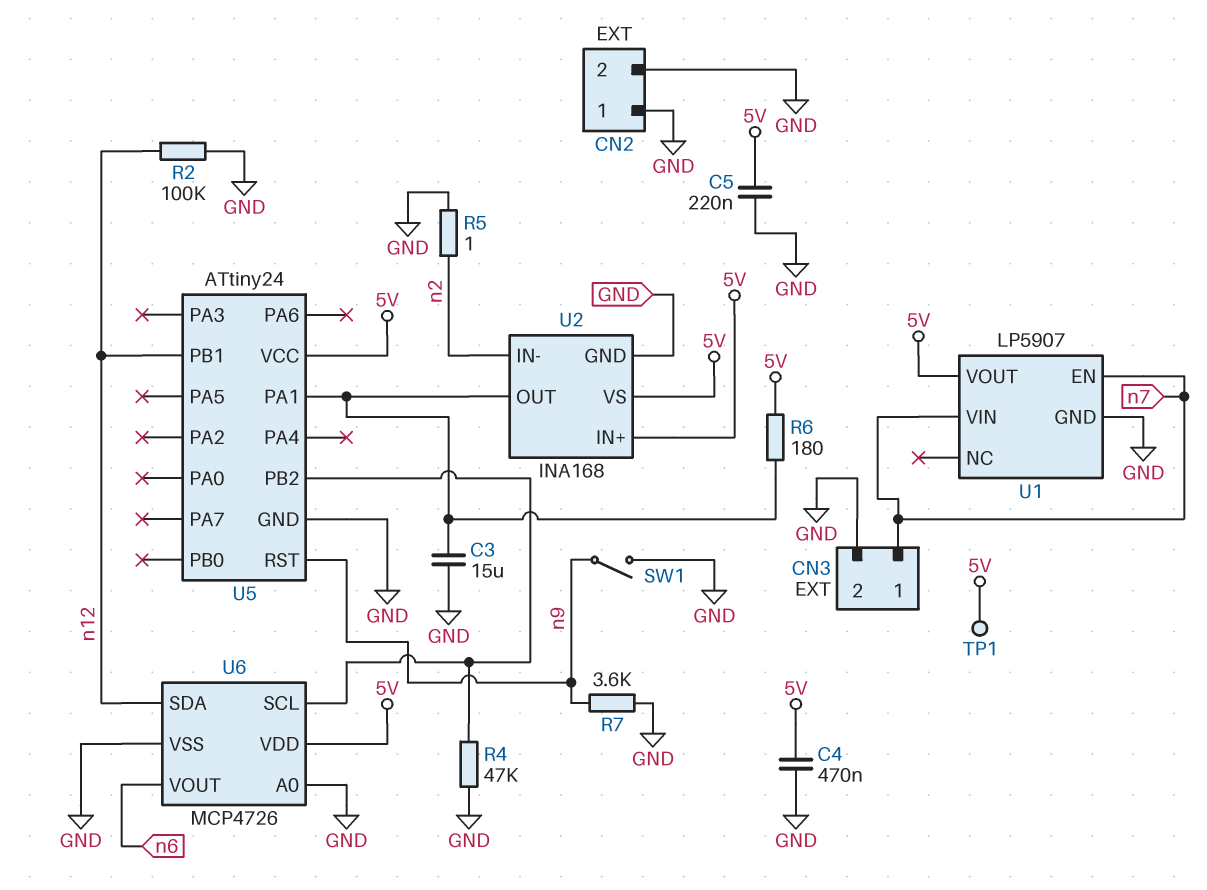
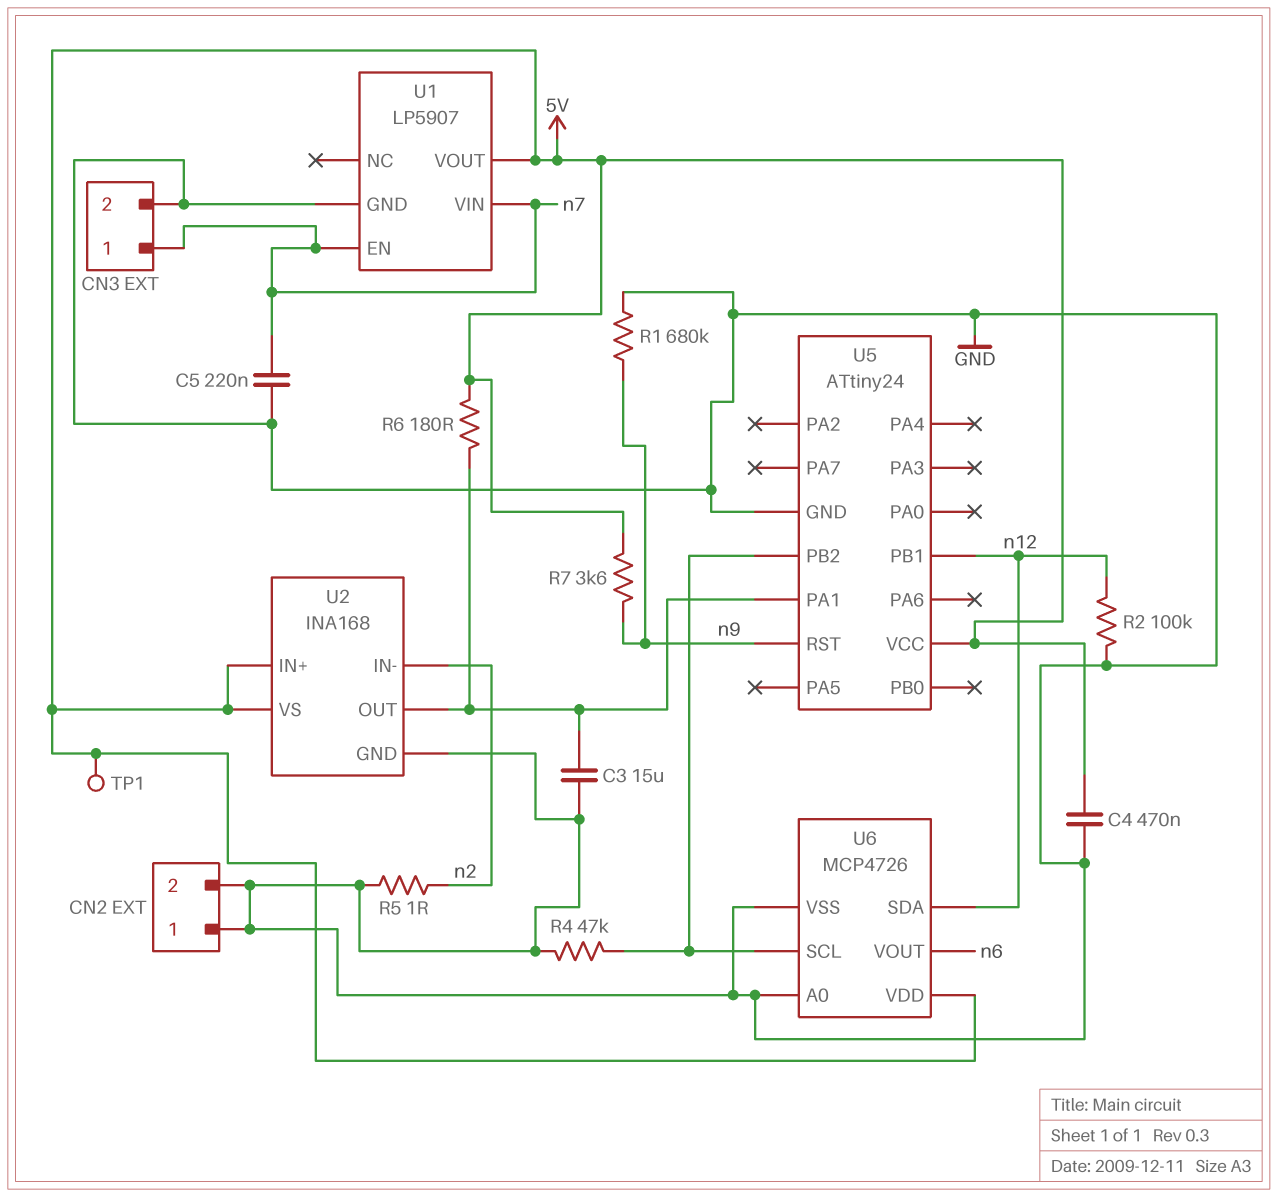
C5: 220nF (5V, GND) -> 220nF (GND, n7)
R1: none -> 680k (GND, n9)
R7: 3.6k (GND, n9) -> 3.6k (5V, n9)
SW1: switch (GND, n9) -> none

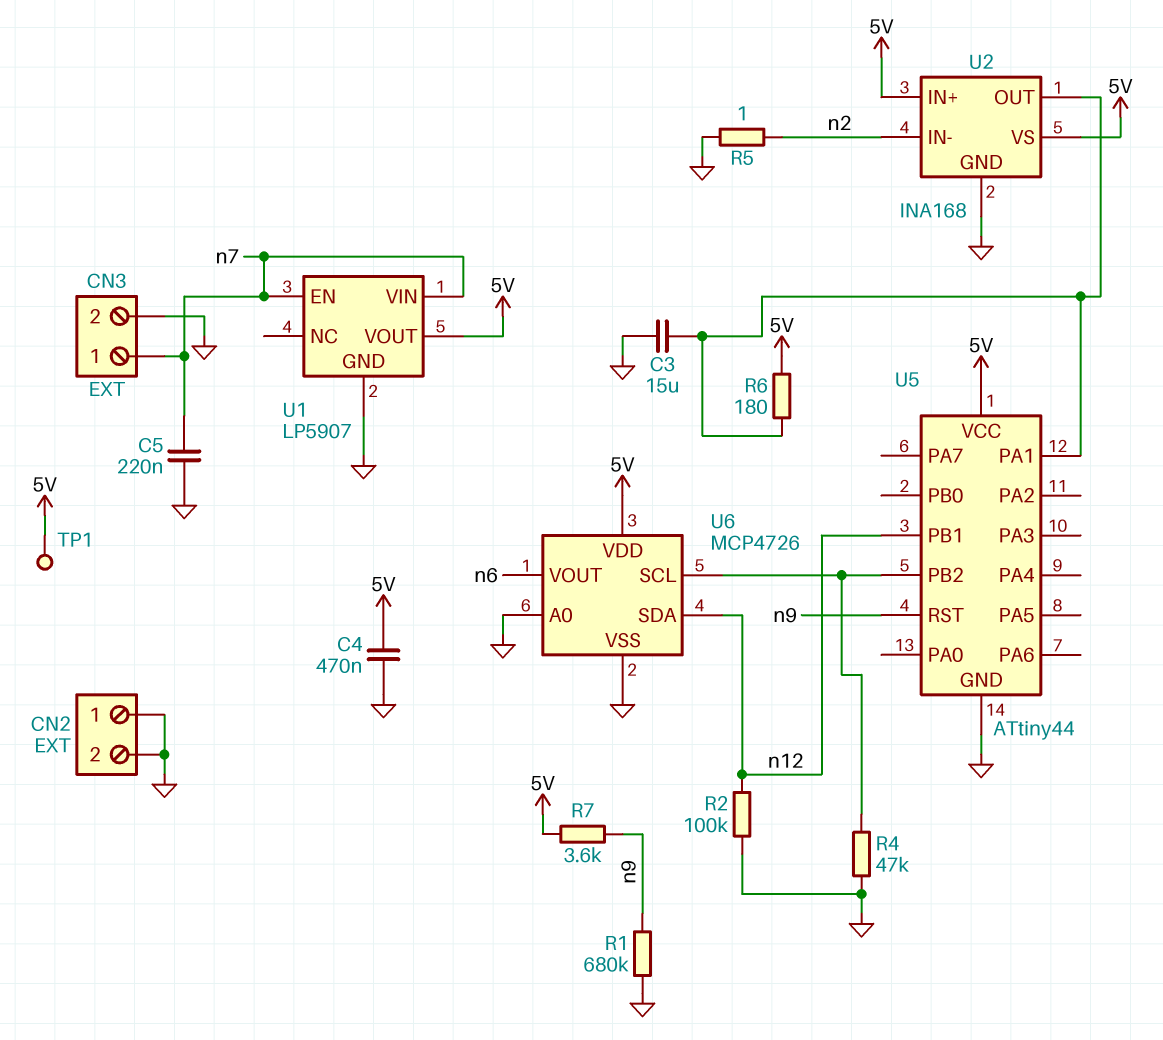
U5: ATtiny24 -> ATtiny44

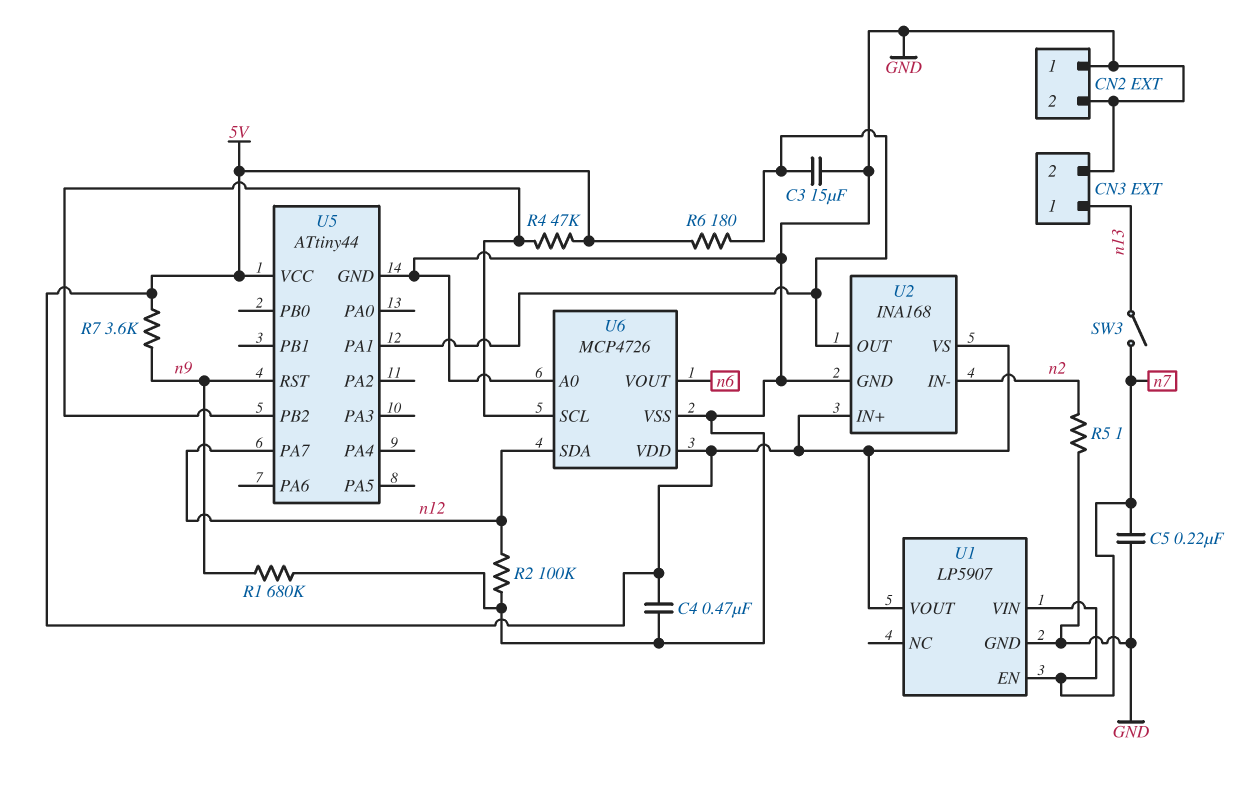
CN3 pin 1: n7 -> n13
R4: 47k (GND, U5/PB2) -> 47k (5V, U5/PB2)
SW3: none -> switch (n7, n13)
TP1: test point (5V) -> none
U5 pin PA7: none -> n12
U5 pin PB1: n12 -> none

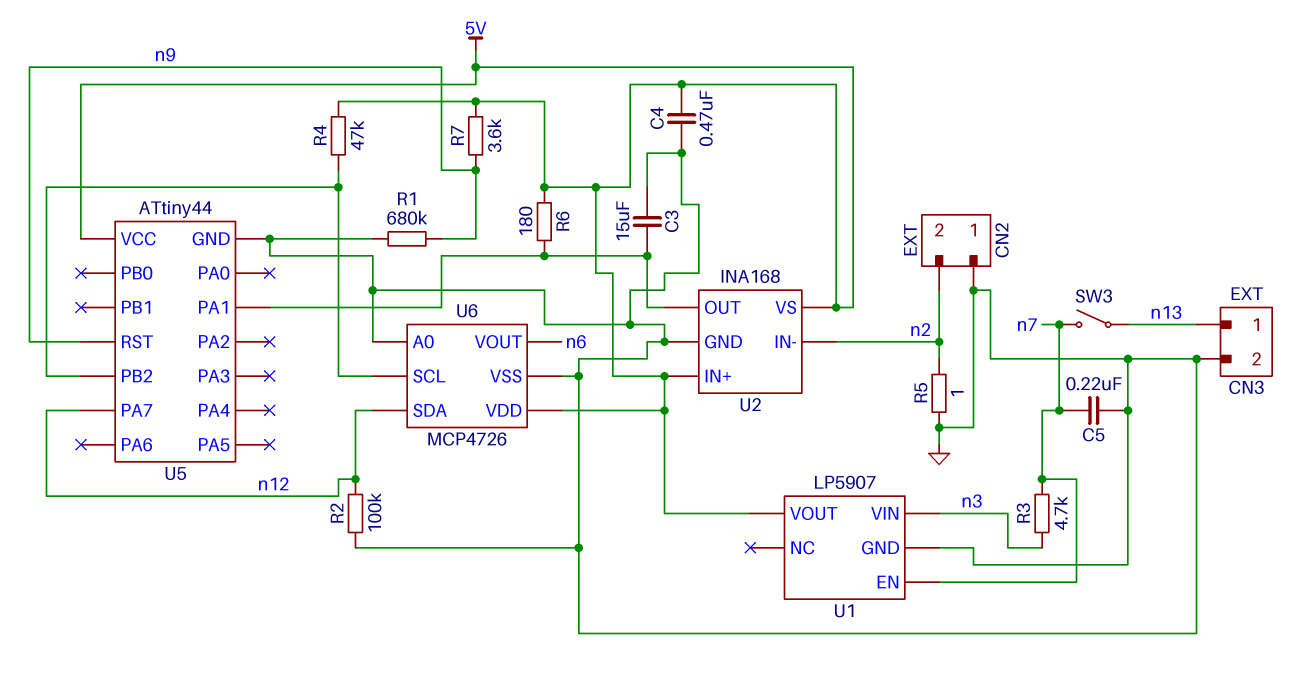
CN2 pin 2: GND -> n2
R3: none -> 4.7k (n3, n7)
U1 pin VIN: n7 -> n3

